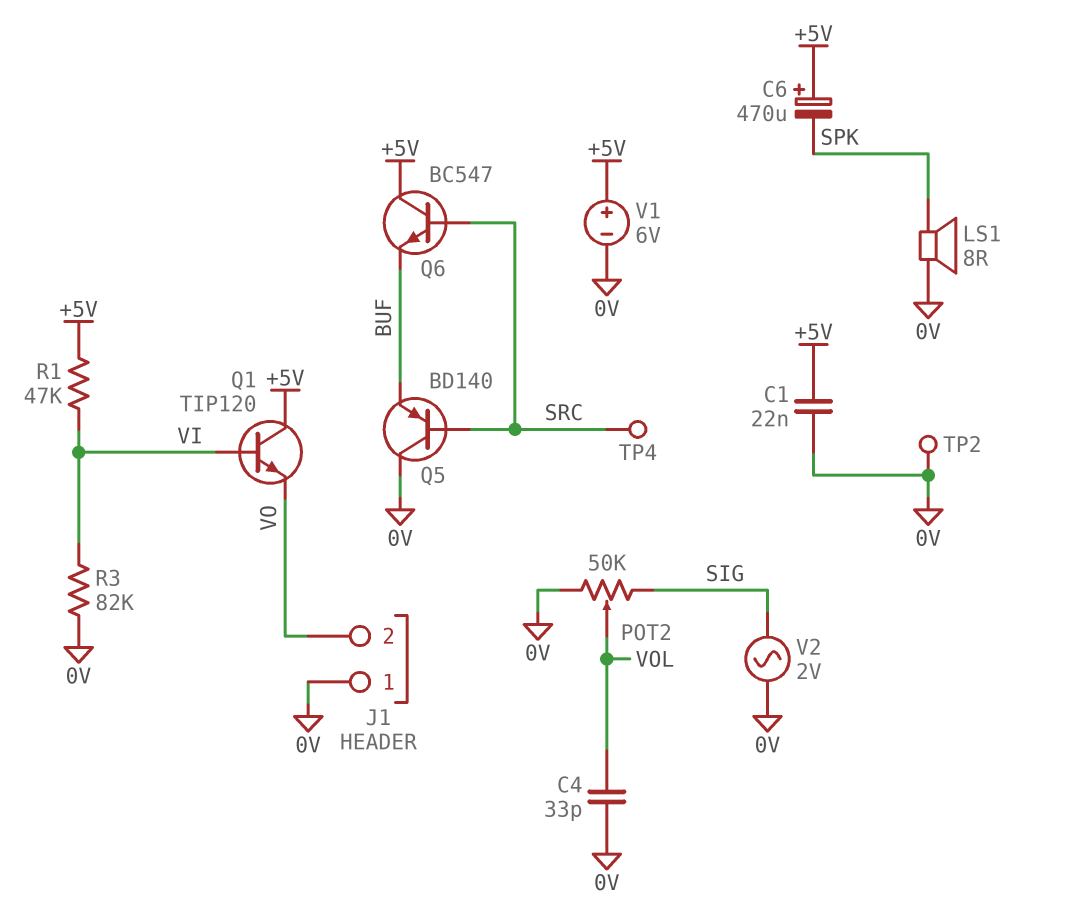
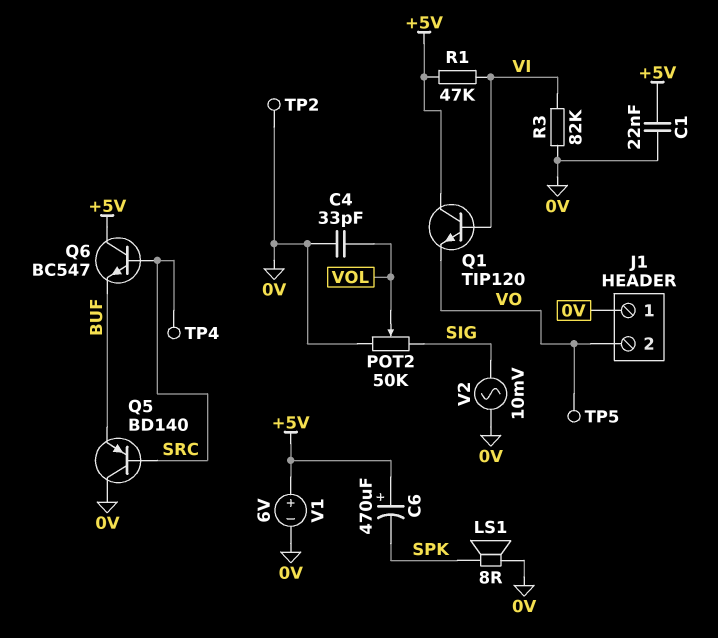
TP5: none -> test point (VO)
V2: AC 2V (0V, SIG) -> AC 10mV (0V, SIG)

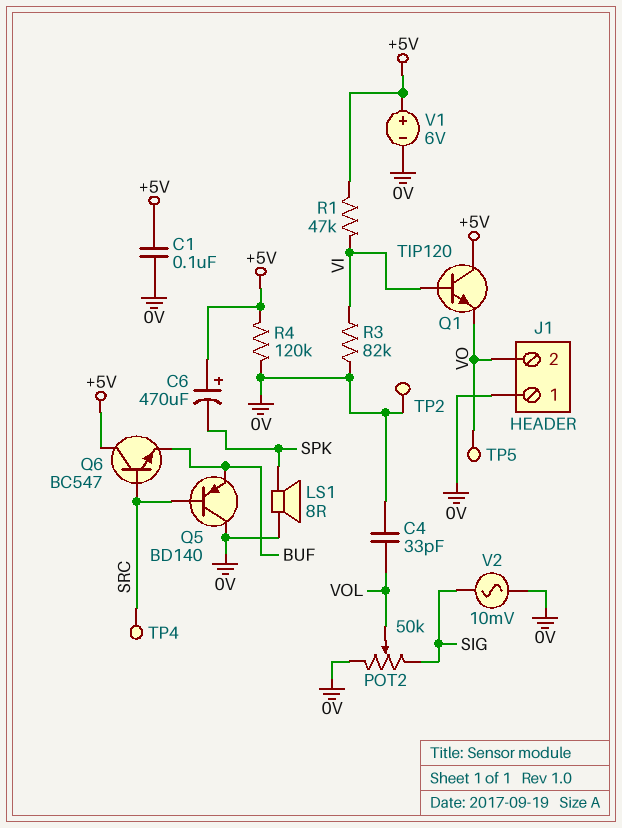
C1: 22nF (+5V, 0V) -> 100nF (+5V, 0V)
R4: none -> 120k (+5V, 0V)

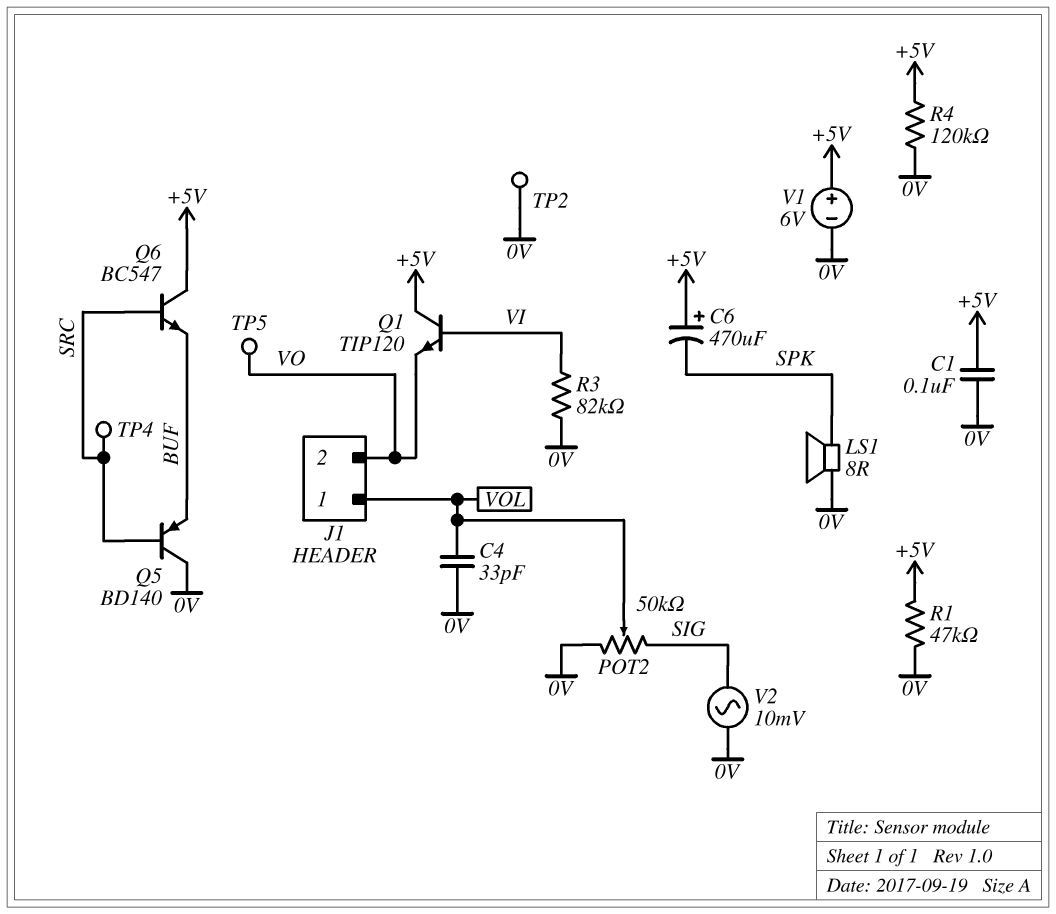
J1 pin 1: 0V -> VOL
R1: 47k (+5V, VI) -> 47k (+5V, 0V)

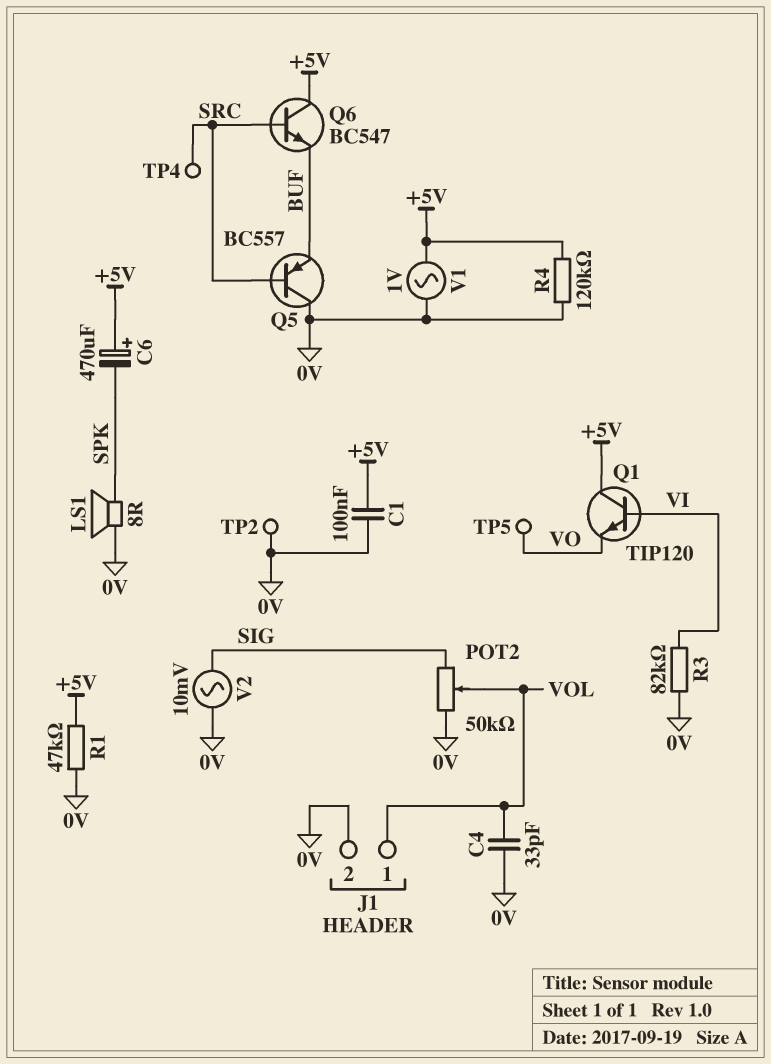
J1 pin 2: VO -> 0V
Q5: PNP BD140 (B SRC, C 0V, E BUF) -> PNP BC557 (B SRC, C 0V, E BUF)
V1: 6V (plus +5V, minus 0V) -> AC 1V (+5V, 0V)

